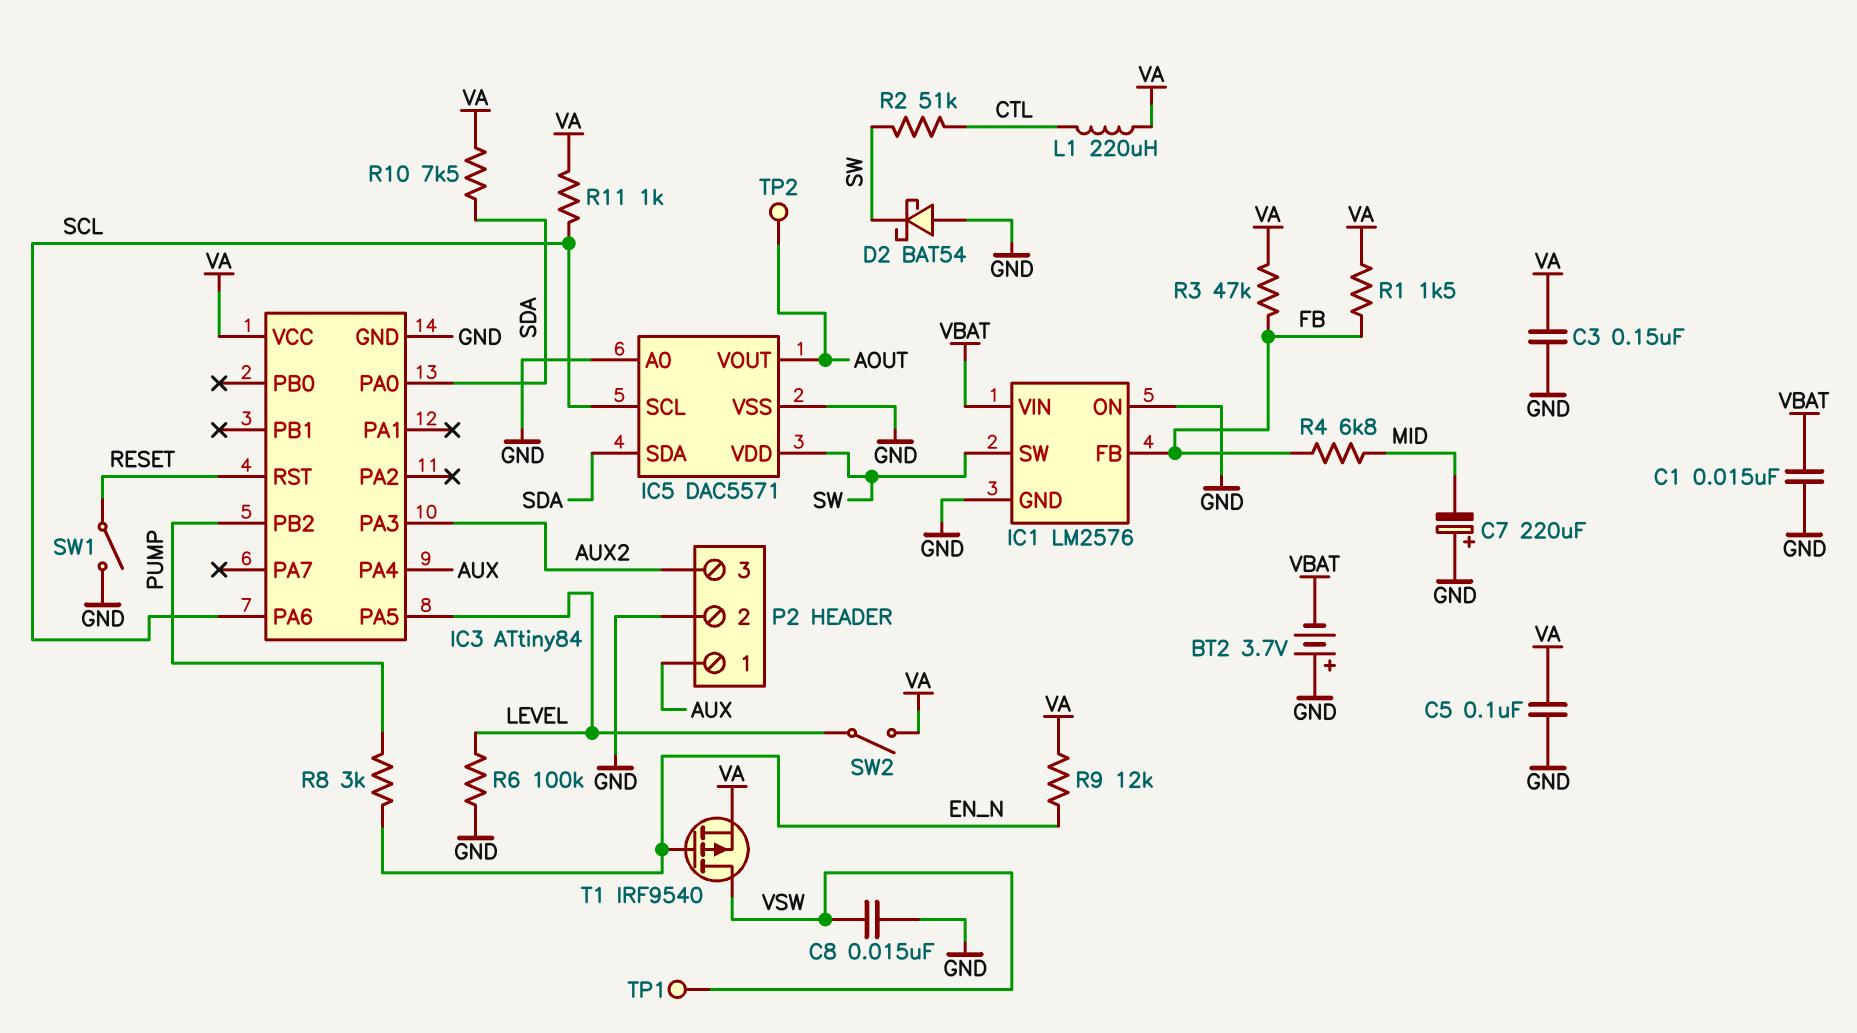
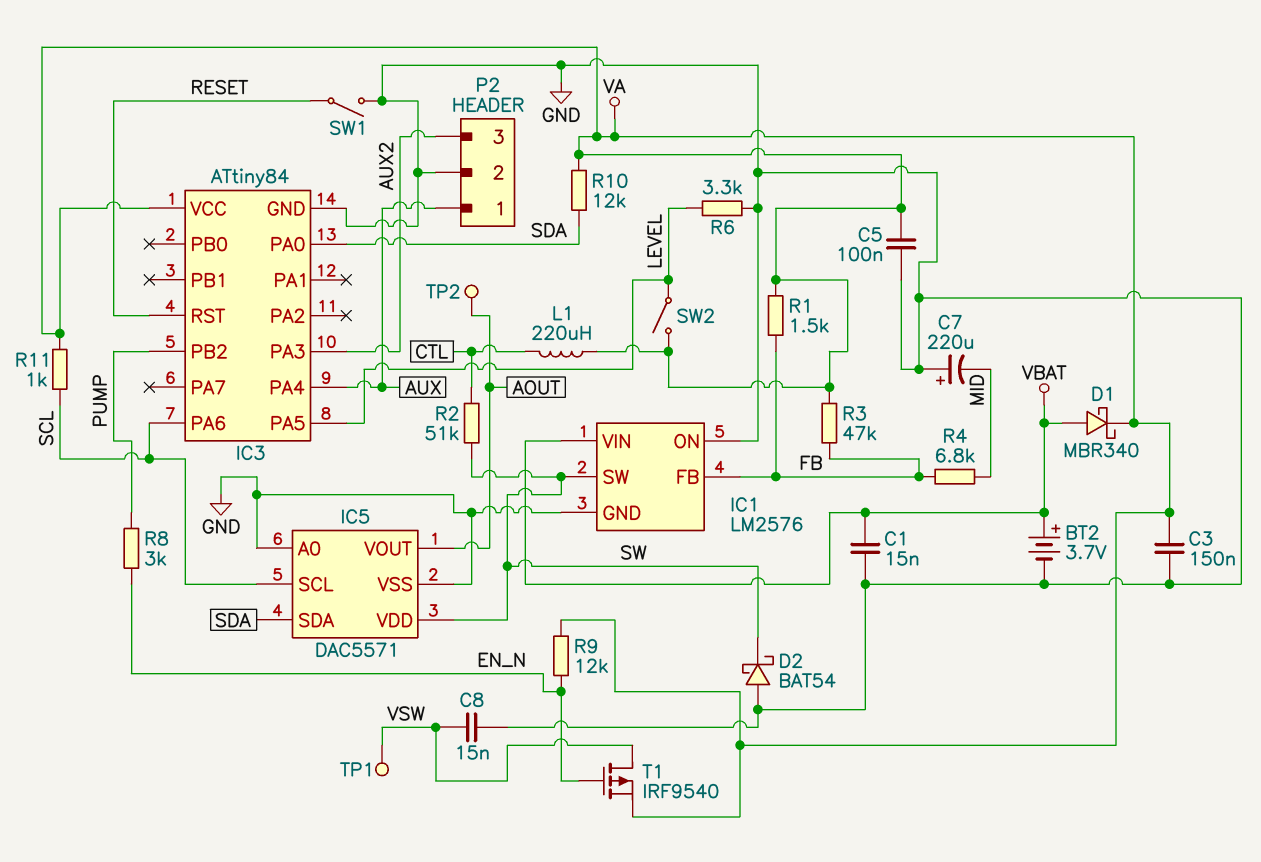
BT2: 3.7V (plus GND, minus VBAT) -> 3.7V (plus VBAT, minus GND)
D1: none -> schottky MBR340 (A VBAT, K VA)
R6: 100k (GND, LEVEL) -> 3.3k (GND, LEVEL)
R10: 7.5k (SDA, VA) -> 12k (SDA, VA)

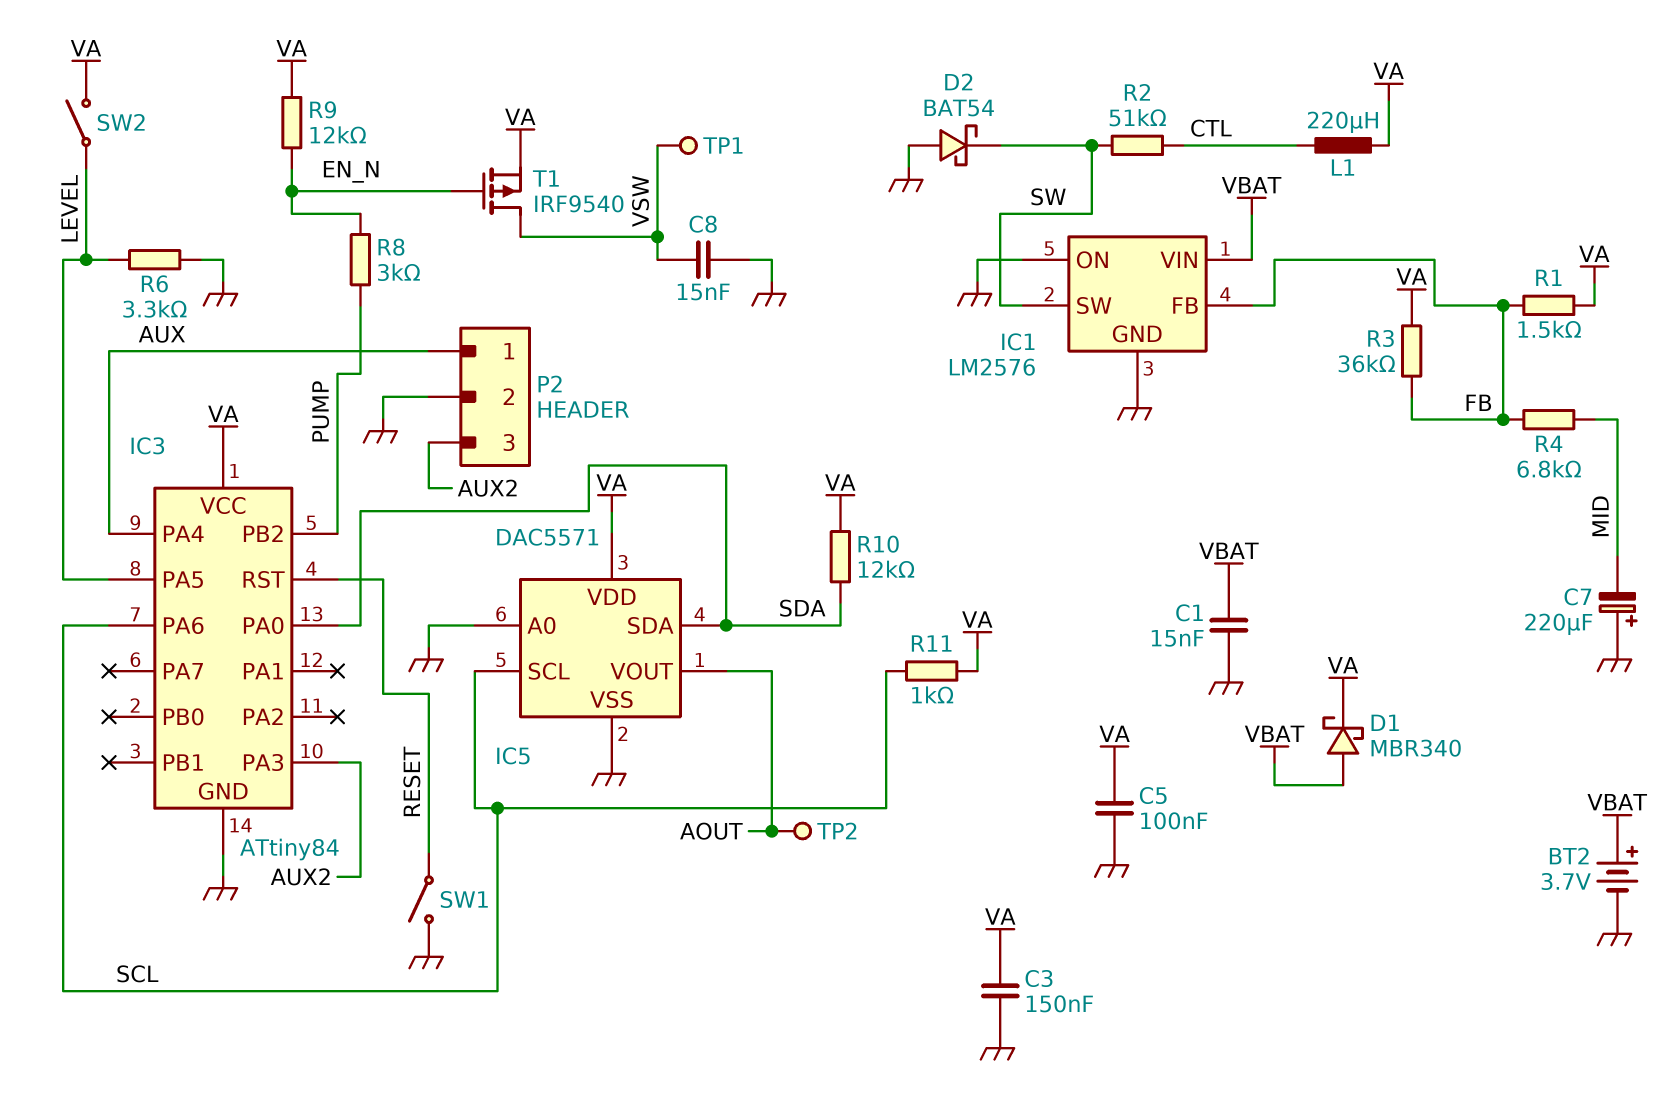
IC5 pin VDD: SW -> VA
R3: 47k (FB, VA) -> 36k (FB, VA)

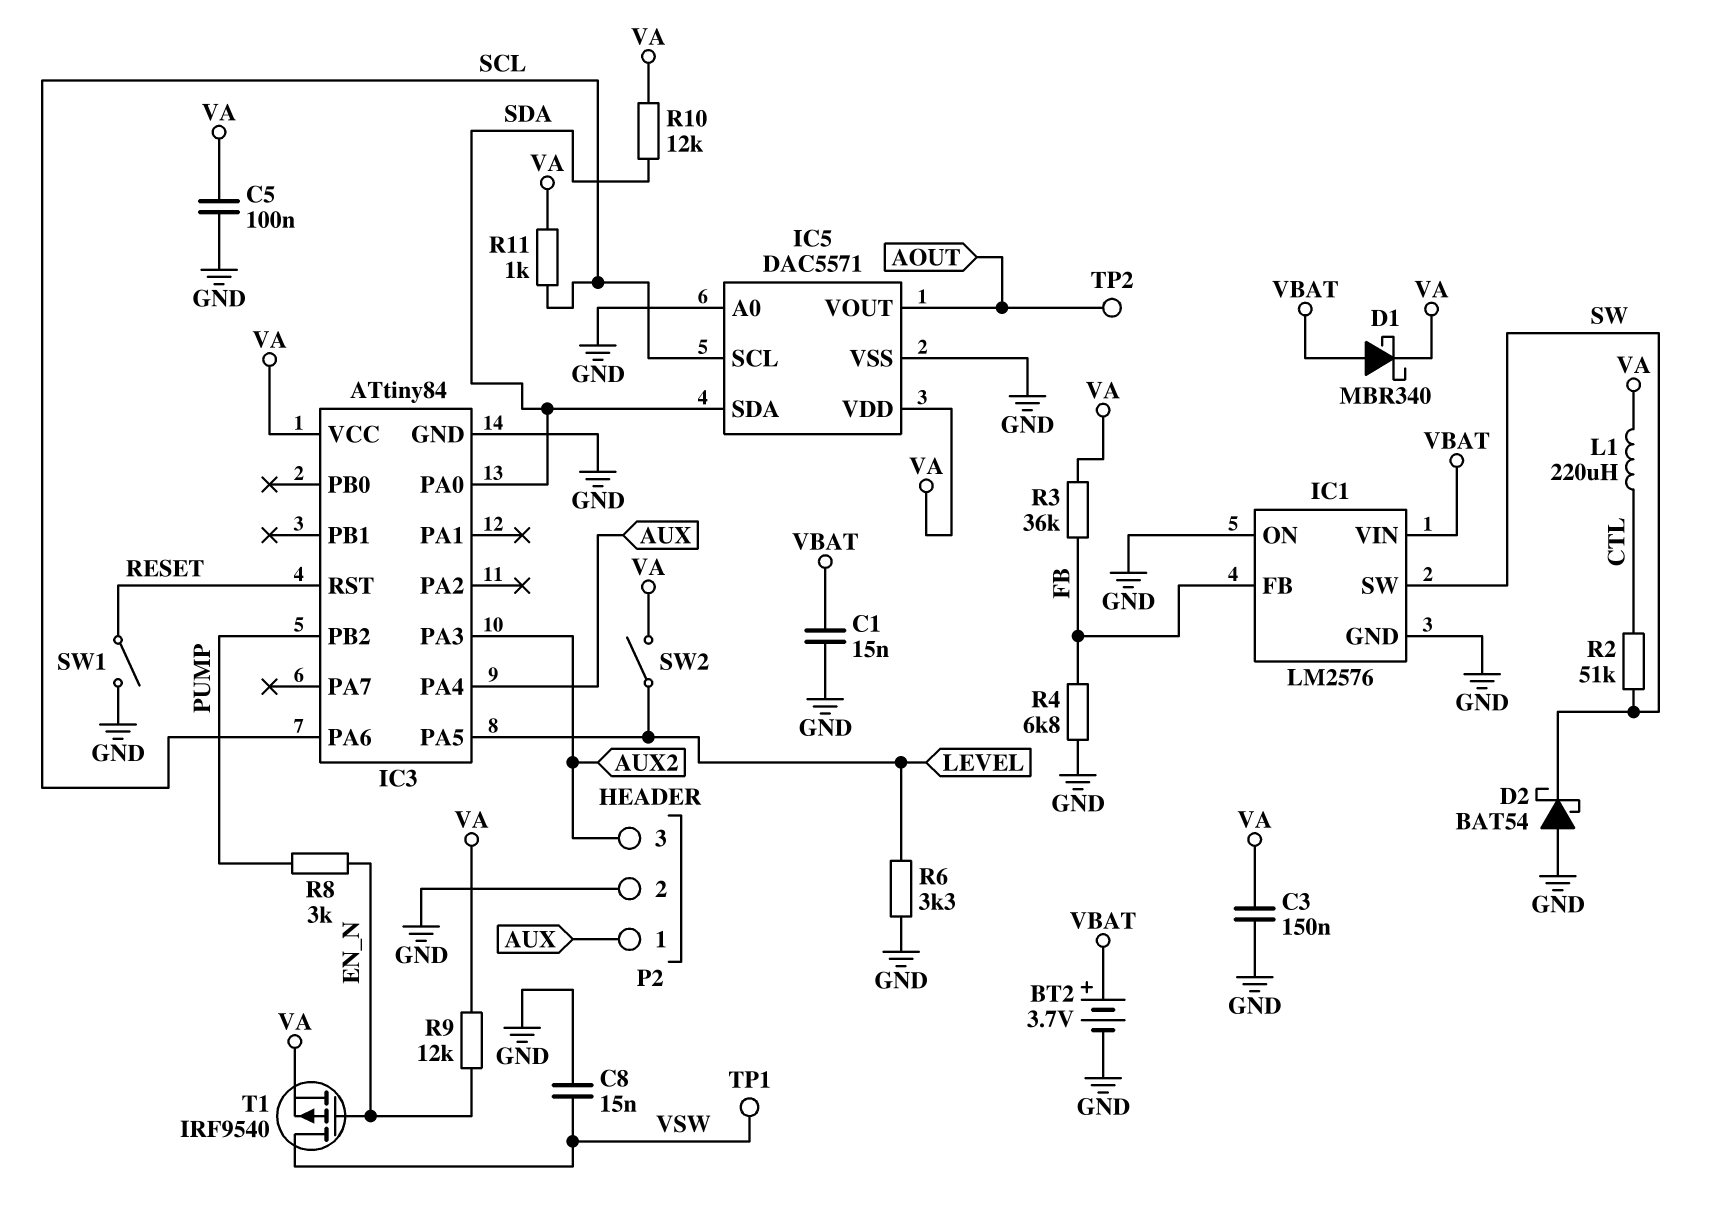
C7: 220uF (plus GND, minus MID) -> none
R1: 1.5k (FB, VA) -> none
R4: 6.8k (FB, MID) -> 6.8k (FB, GND)

